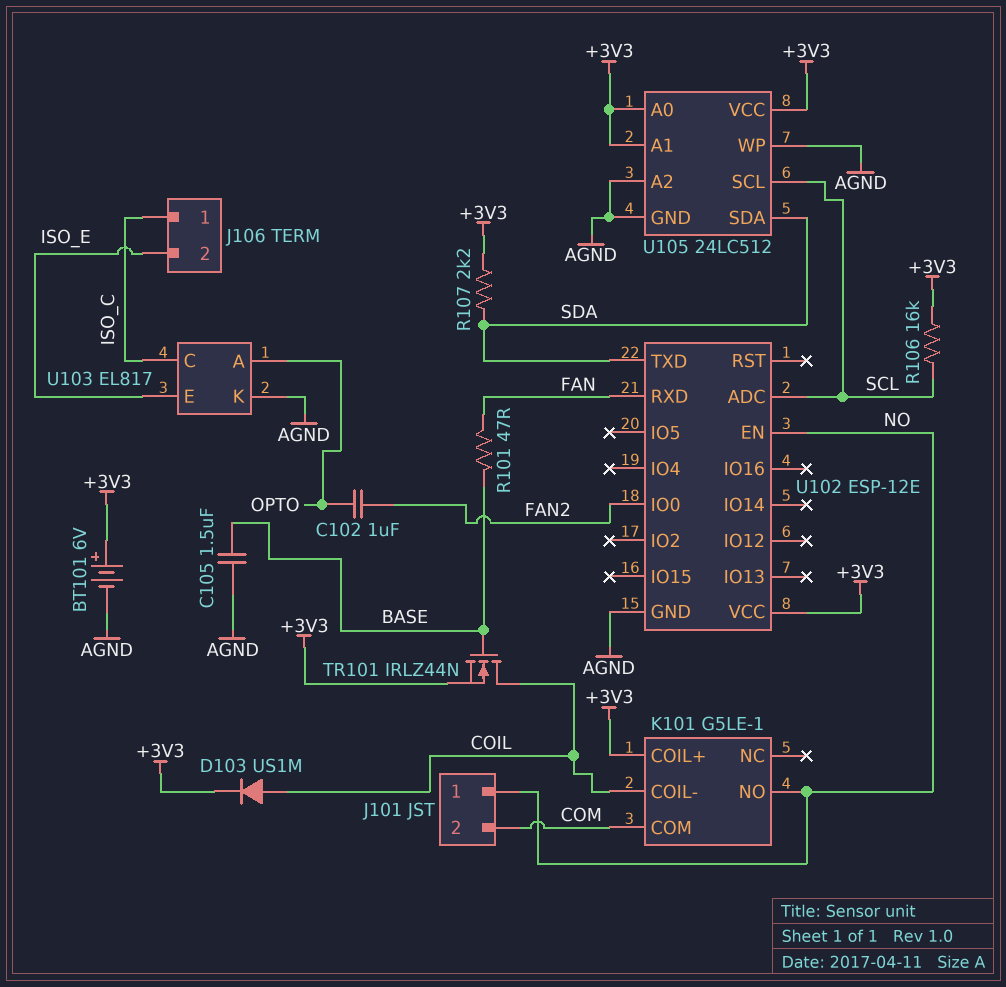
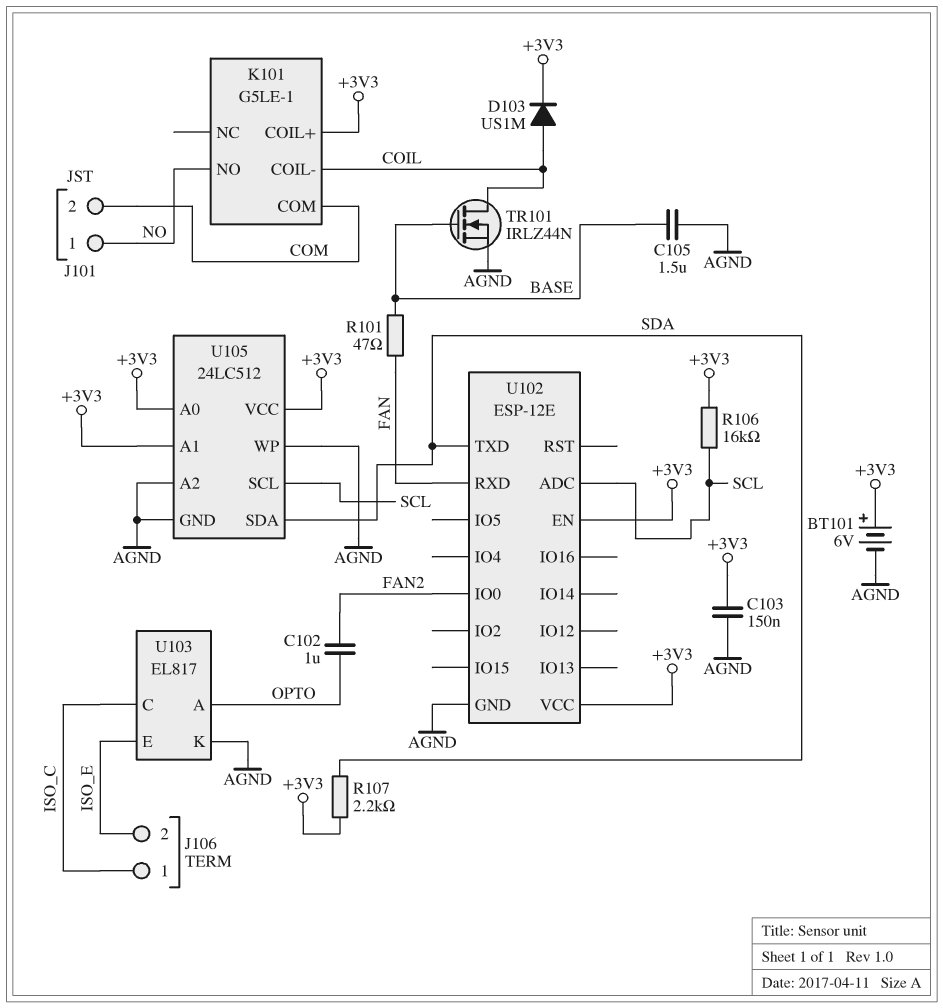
C103: none -> 150nF (+3V3, AGND)
TR101: NMOS IRLZ44N (G BASE, D COIL, S +3V3) -> NMOS IRLZ44N (G BASE, D COIL, S AGND)
U102 pin EN: NO -> +3V3

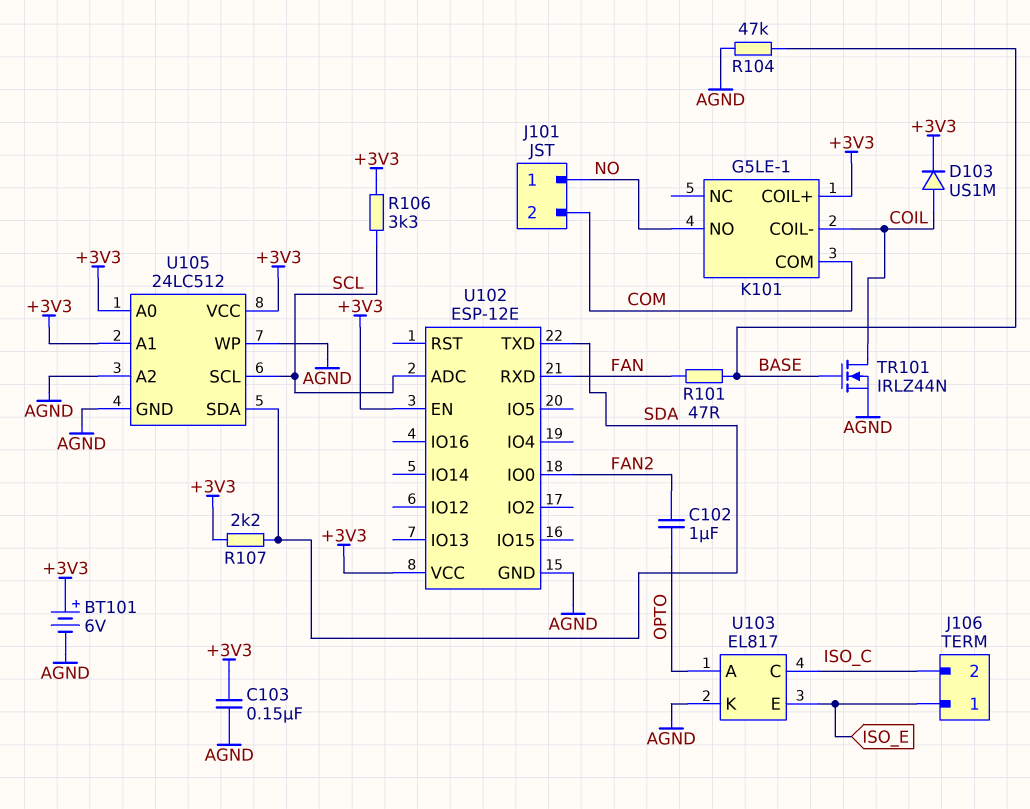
C105: 1.5uF (AGND, BASE) -> none
J106 pin 1: ISO_C -> ISO_E
J106 pin 2: ISO_E -> ISO_C
R104: none -> 47k (AGND, BASE)
R106: 16k (+3V3, SCL) -> 3.3k (+3V3, SCL)

